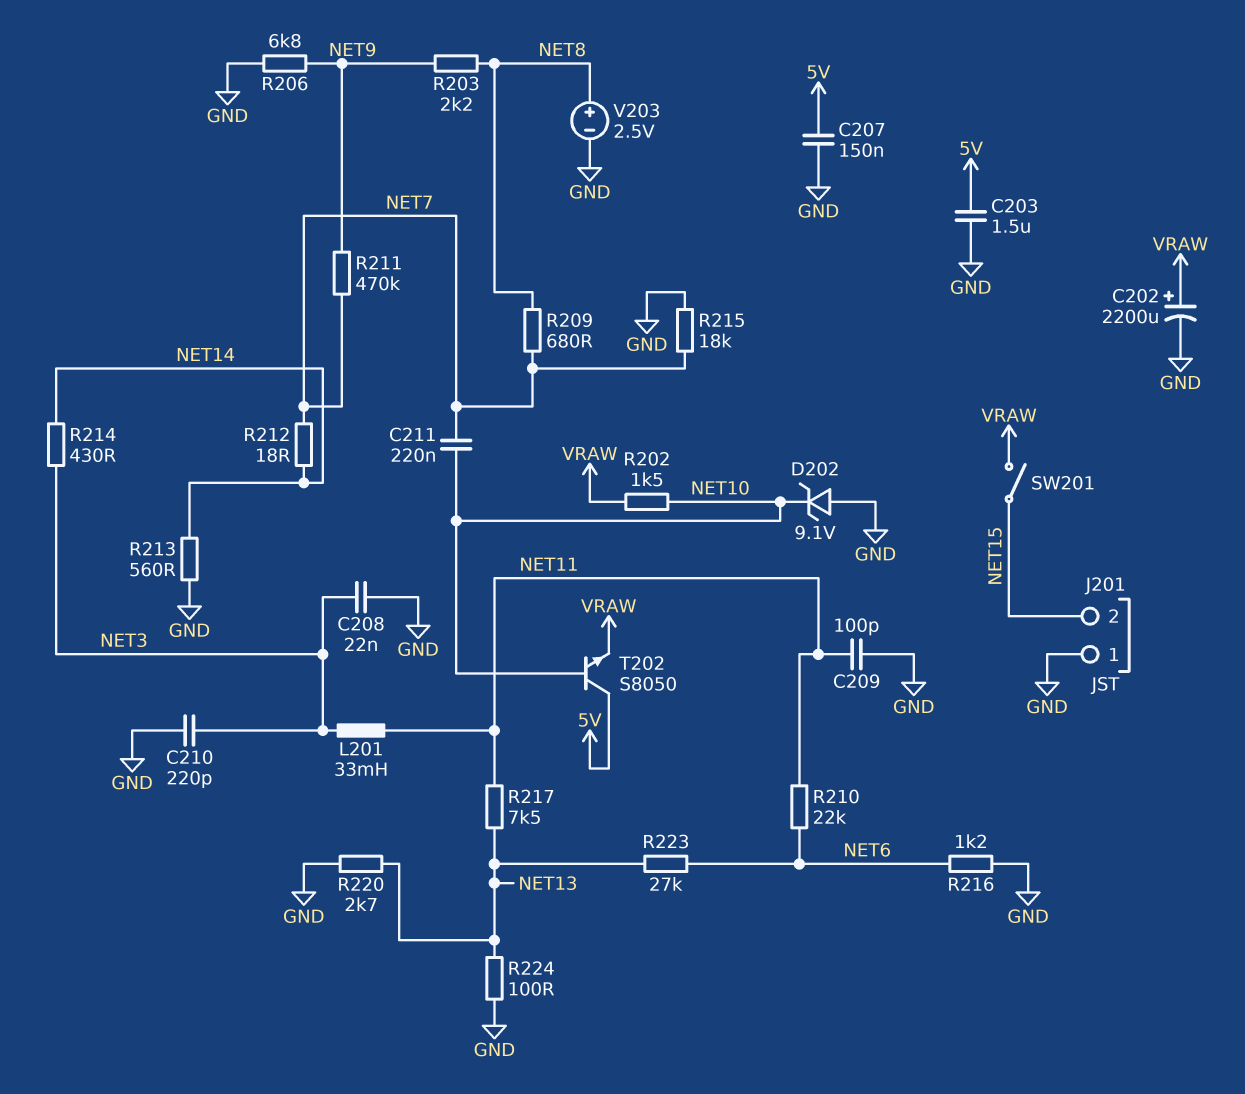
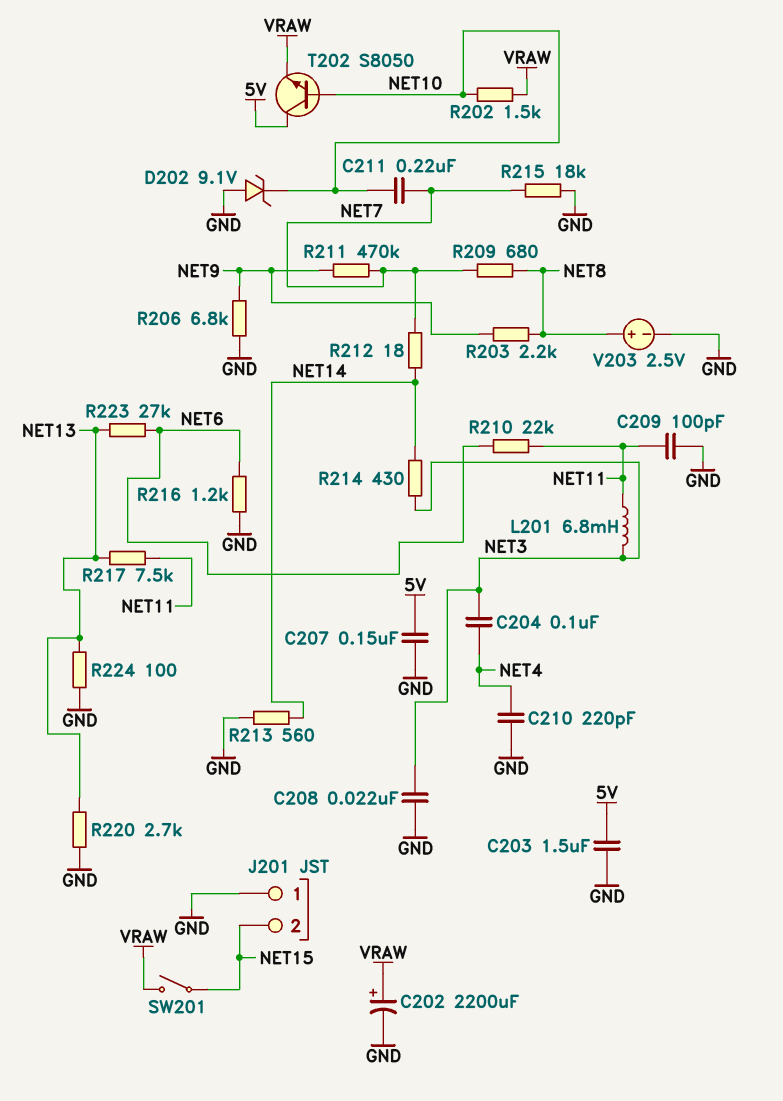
C204: none -> 100nF (NET3, NET4)
C210: 220pF (GND, NET3) -> 220pF (GND, NET4)
L201: 33mH (NET3, NET11) -> 6.8mH (NET3, NET11)

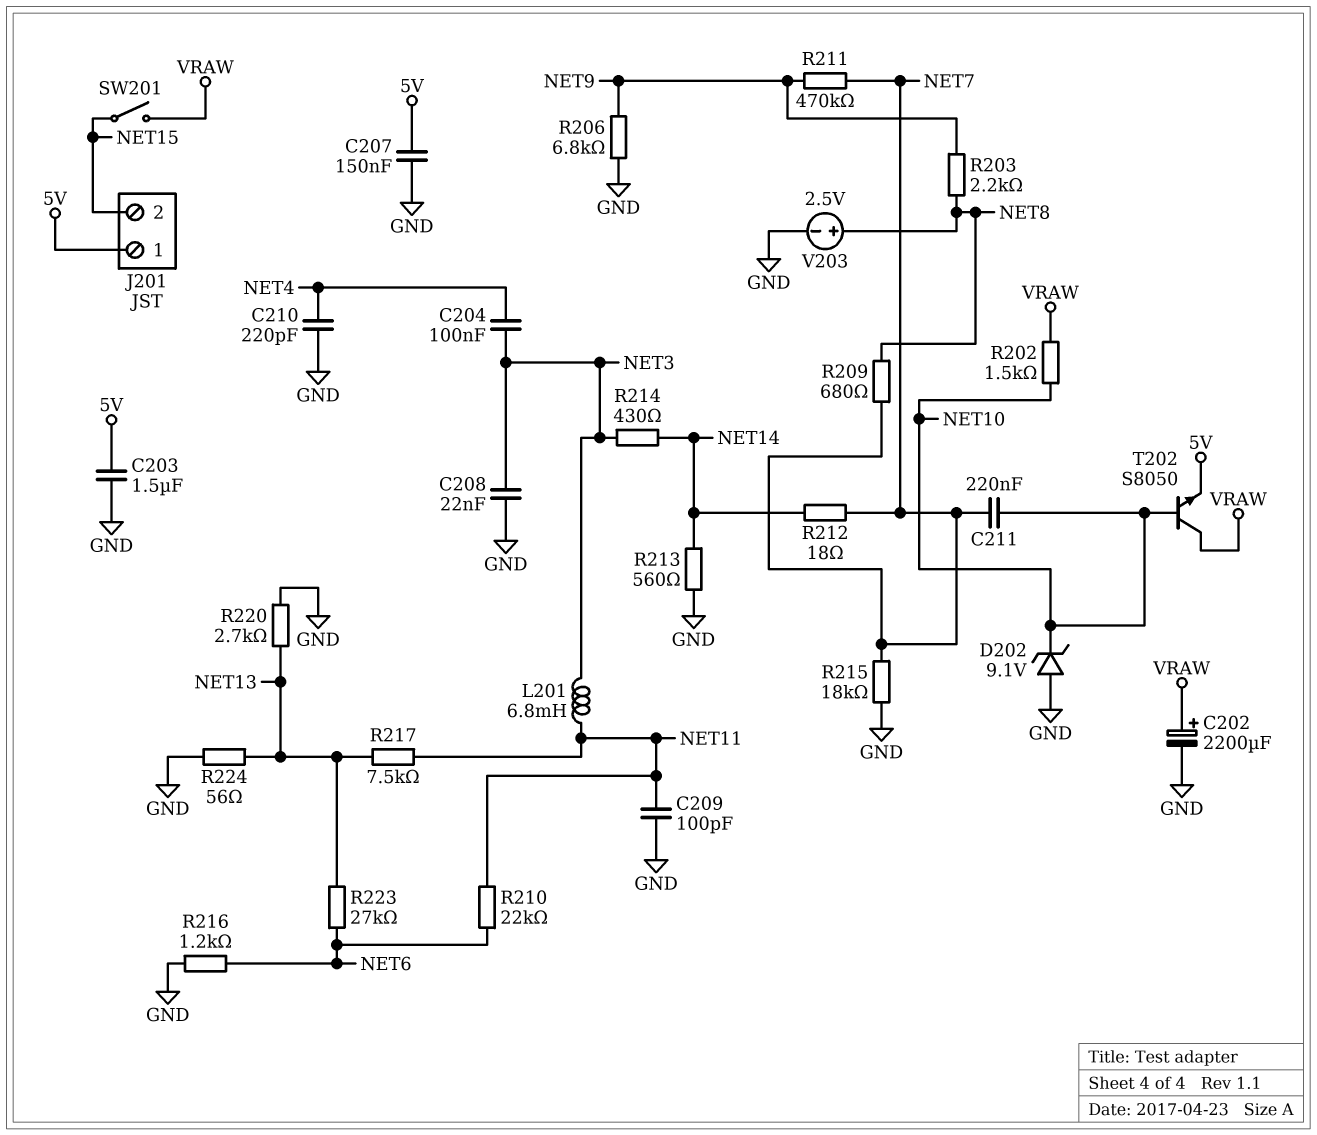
J201 pin 1: GND -> 5V
R224: 100 (GND, NET13) -> 56 (GND, NET13)
T202: NPN S8050 (B NET10, C 5V, E VRAW) -> NPN S8050 (B NET10, C VRAW, E 5V)

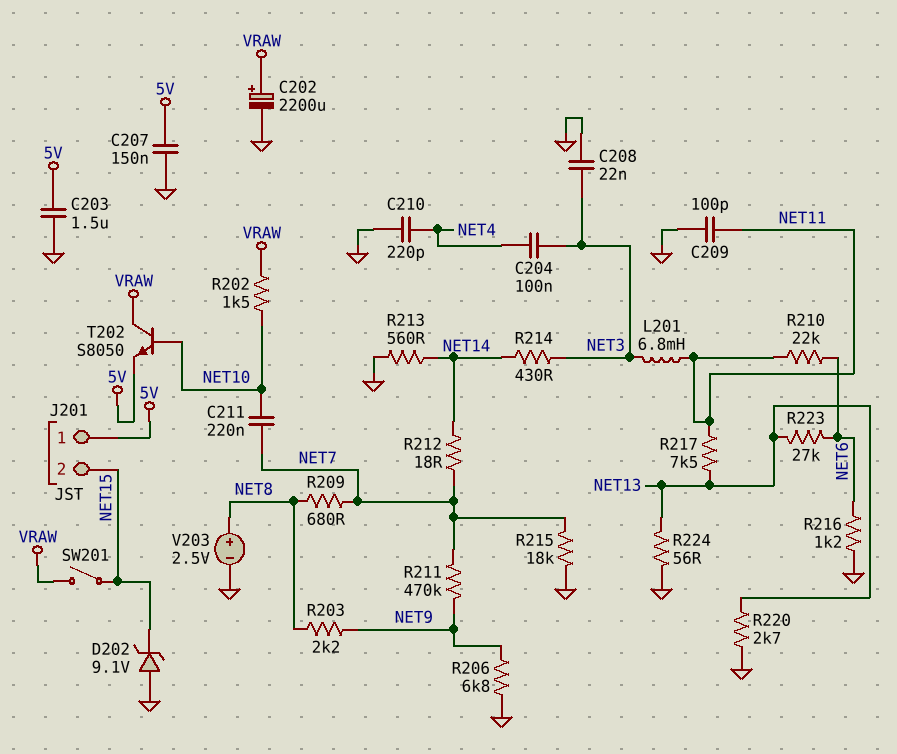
D202: zener 9.1V (A GND, K NET10) -> zener 9.1V (A GND, K NET15)

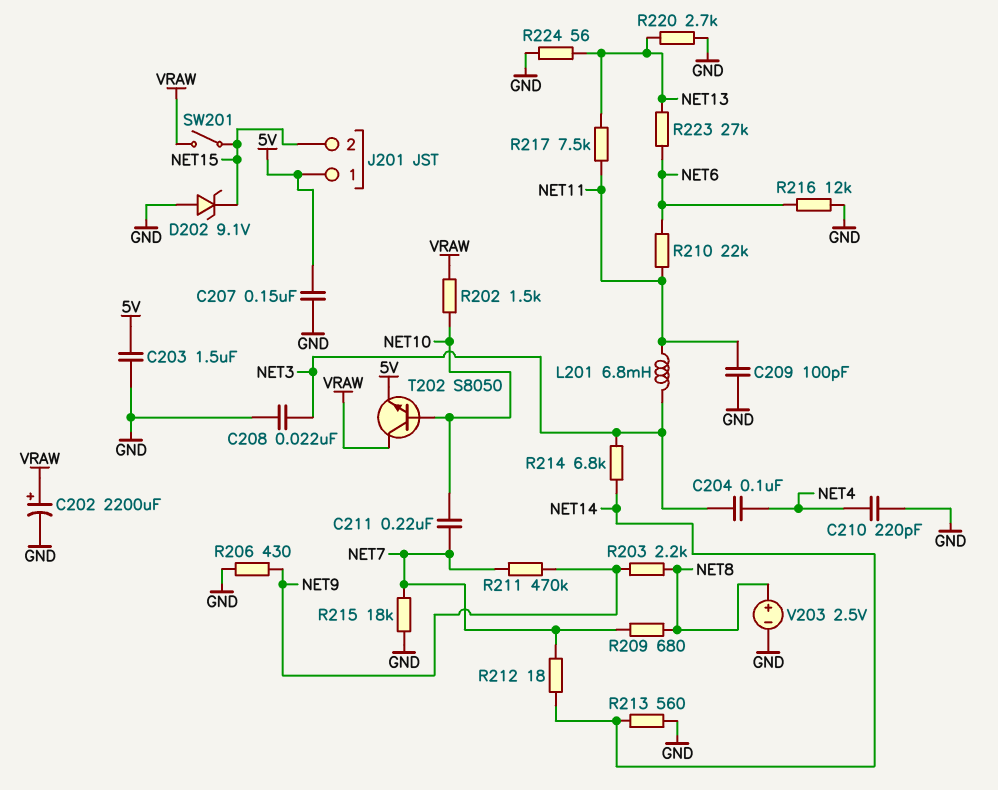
R206: 6.8k (GND, NET9) -> 430 (GND, NET9)
R214: 430 (NET3, NET14) -> 6.8k (NET3, NET14)
R216: 1.2k (GND, NET6) -> 12k (GND, NET6)

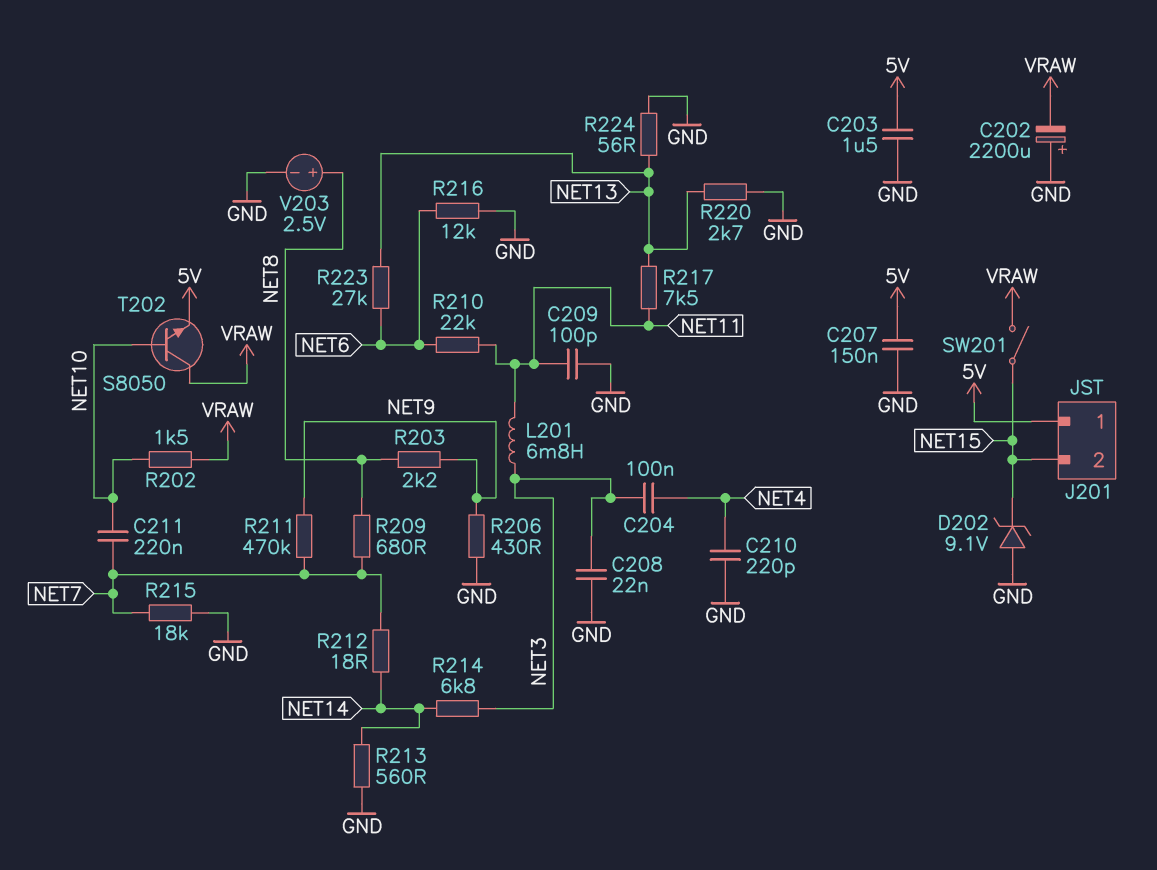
C202: 2200uF (plus VRAW, minus GND) -> 2200uF (plus GND, minus VRAW)

